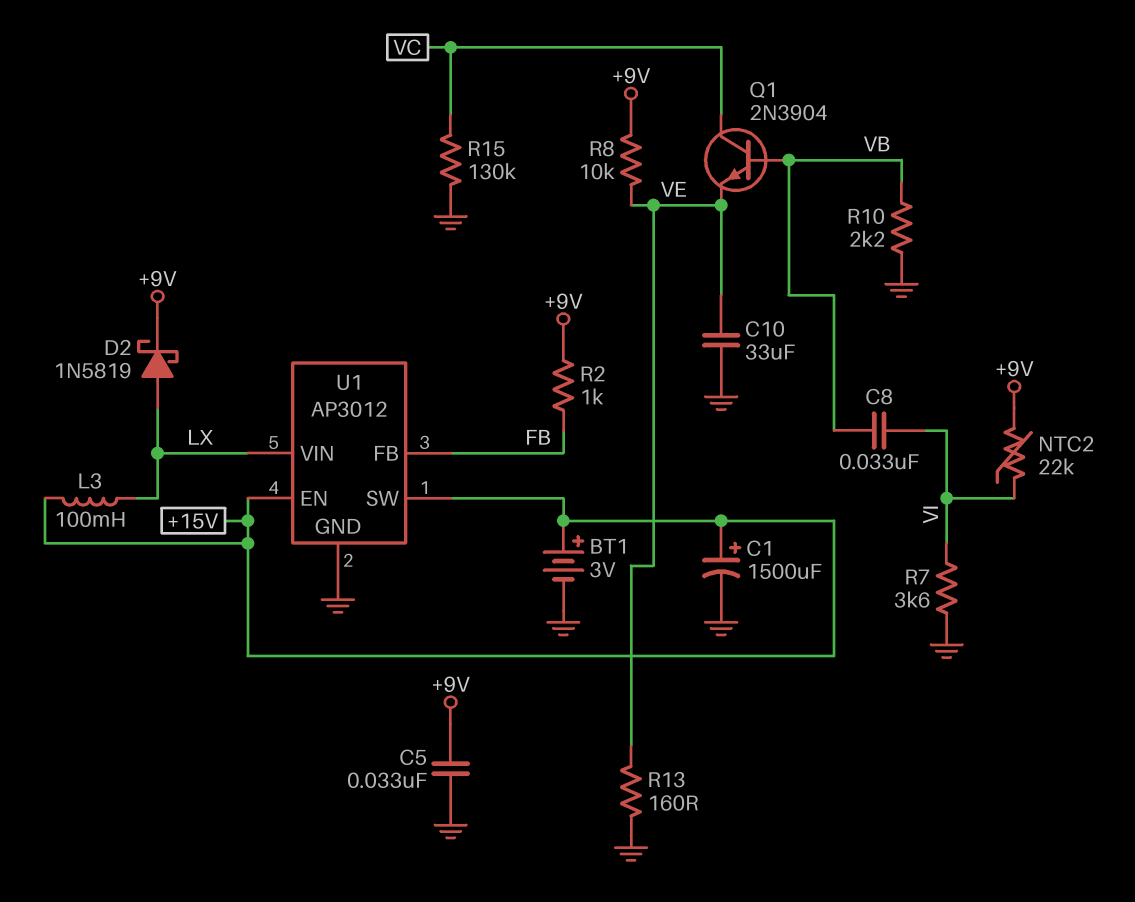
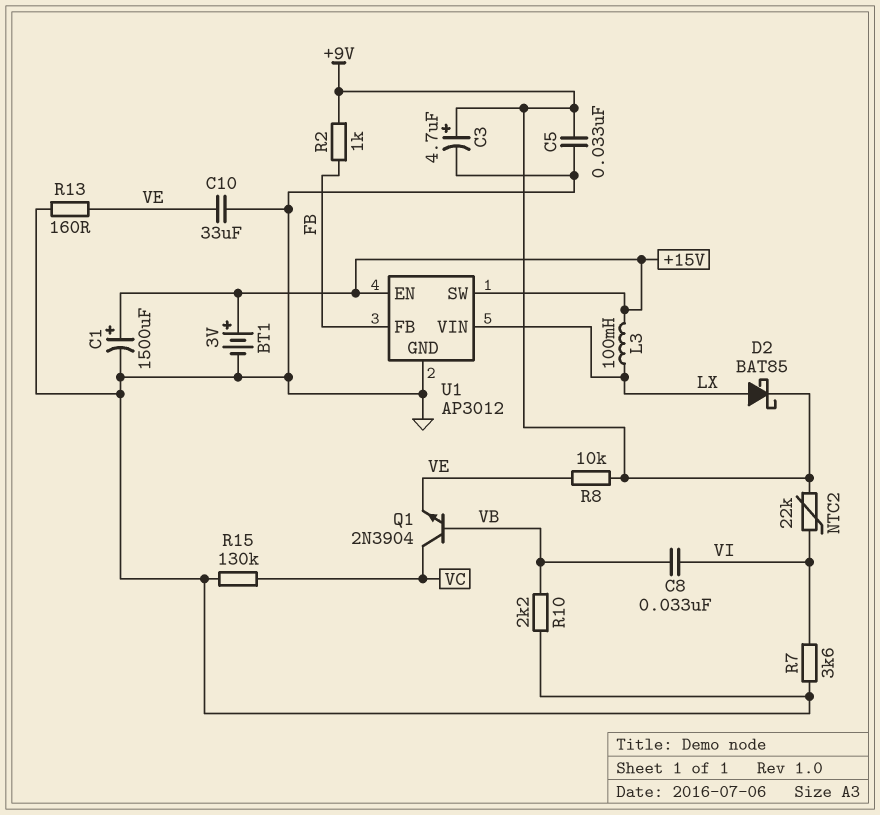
C3: none -> 4.7uF (plus +9V, minus GND)
D2: schottky 1N5819 (A LX, K +9V) -> schottky BAT85 (A LX, K +9V)

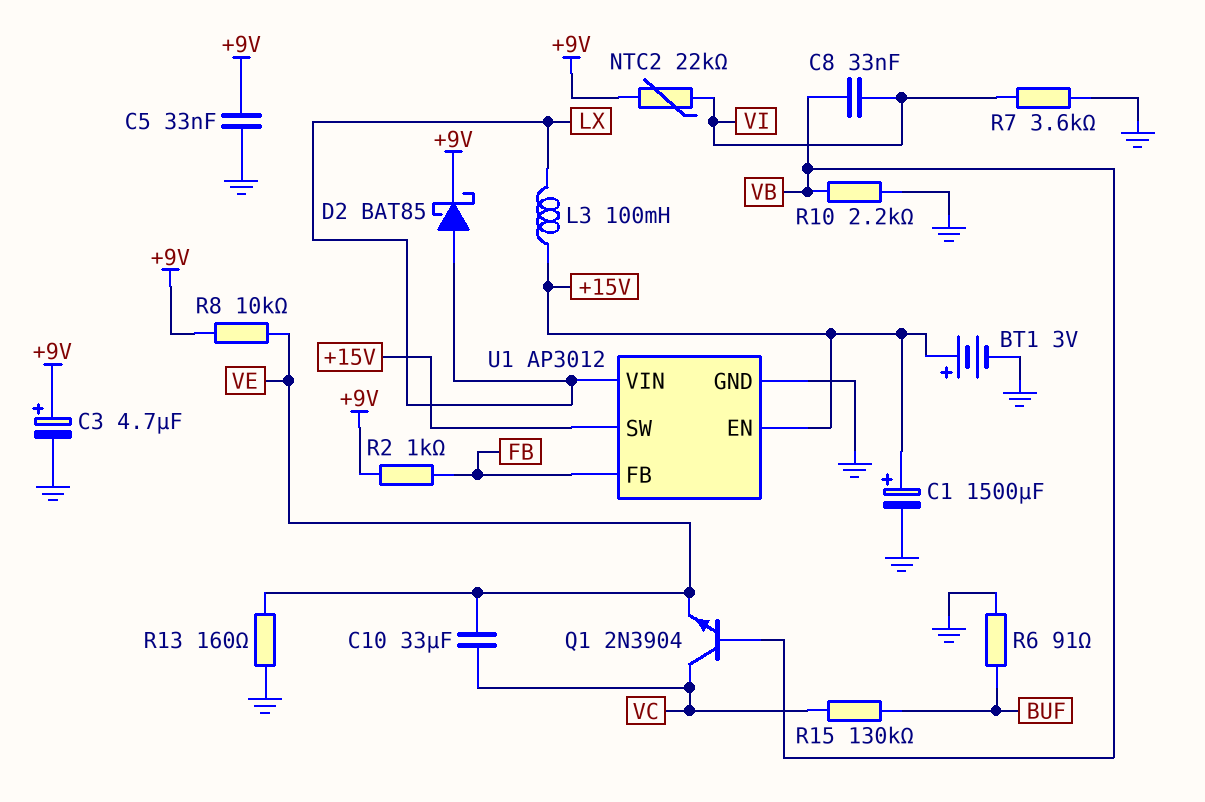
C10: 33uF (GND, VE) -> 33uF (VC, VE)
R6: none -> 91 (BUF, GND)
R15: 130k (GND, VC) -> 130k (BUF, VC)

